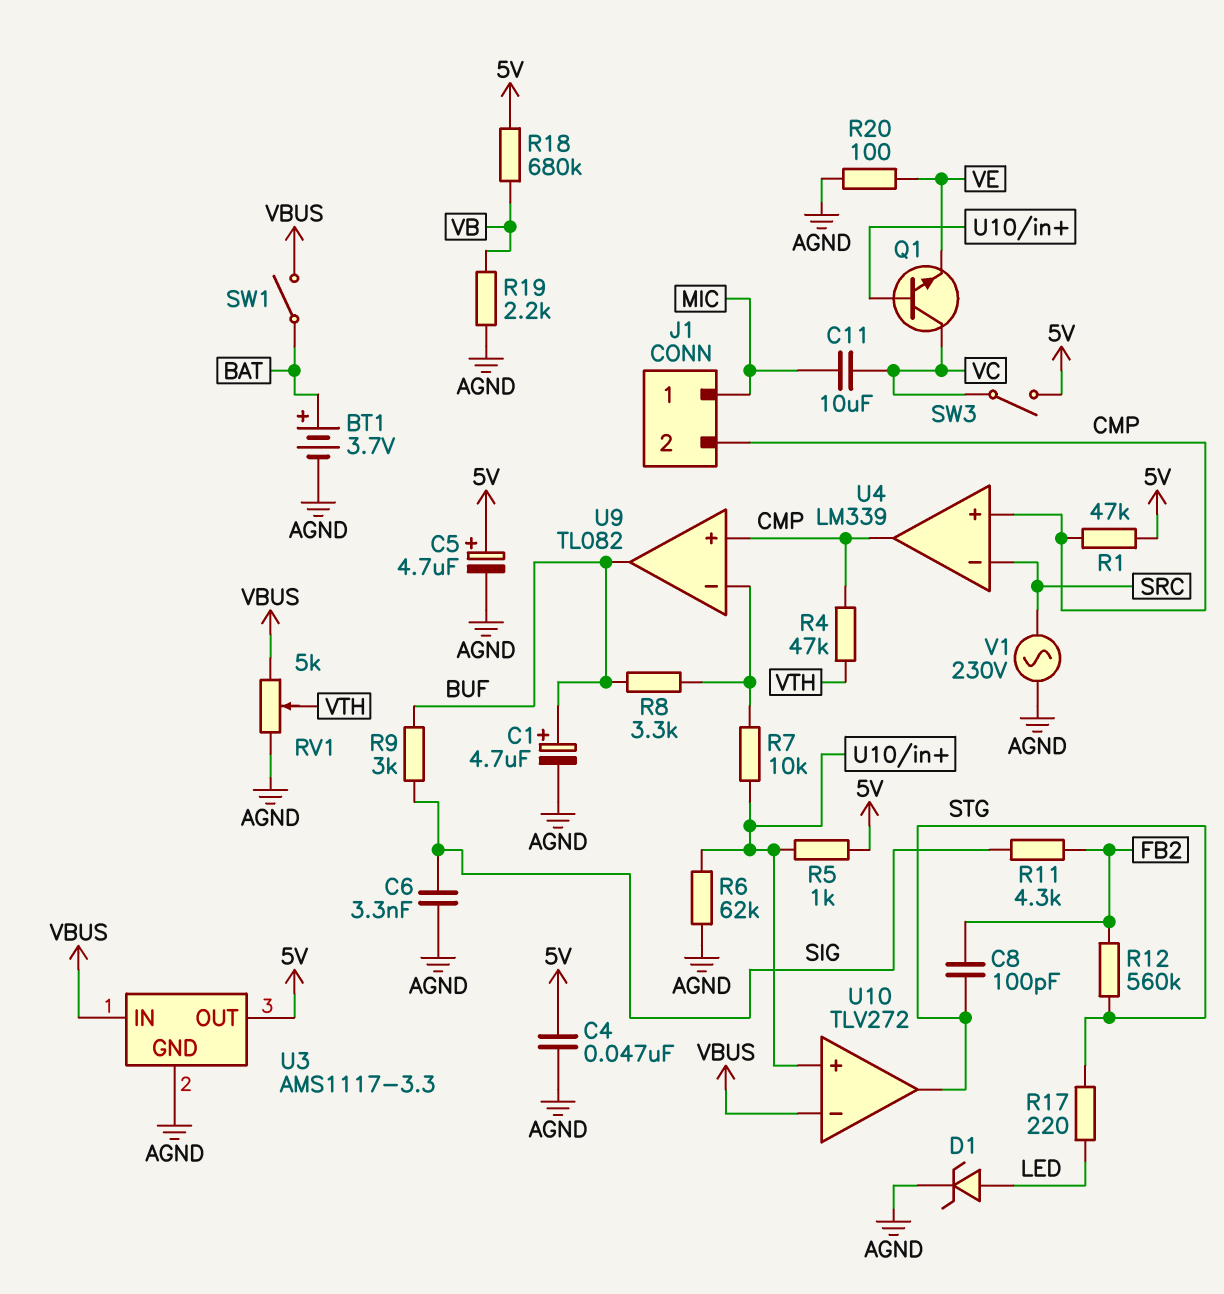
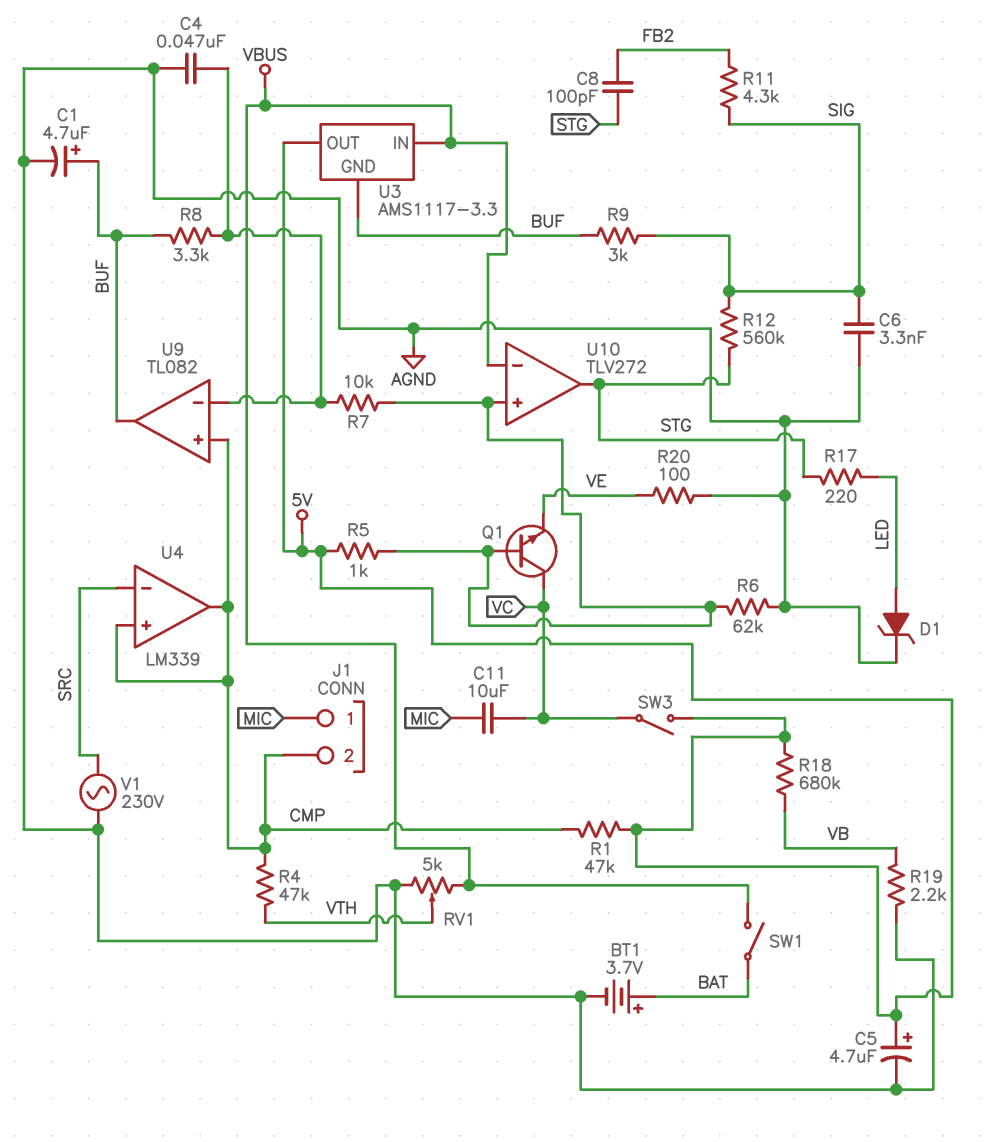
C4: 47nF (5V, AGND) -> 47nF (AGND, U9/in-)
R12: 560k (FB2, STG) -> 560k (SIG, STG)
U3 pin GND: AGND -> BUF

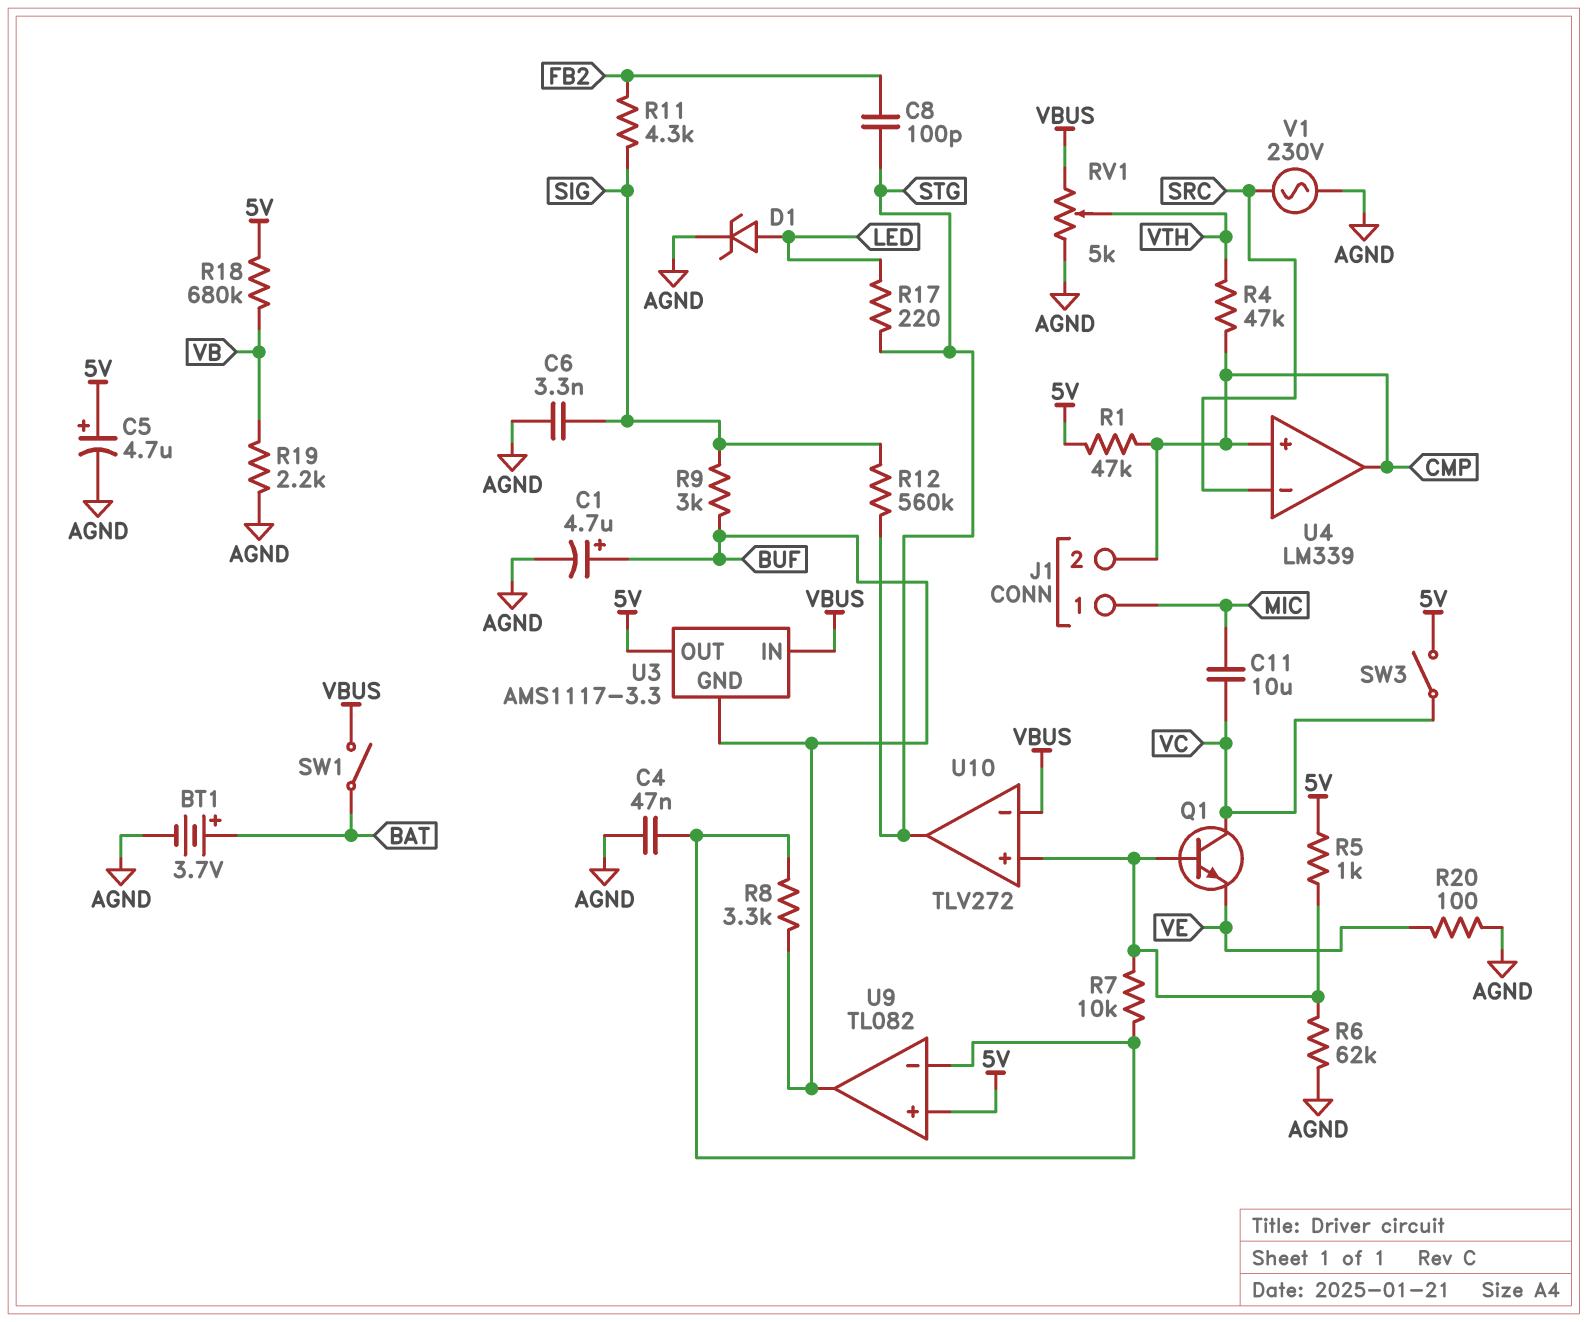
U9 pin in+: CMP -> 5V

